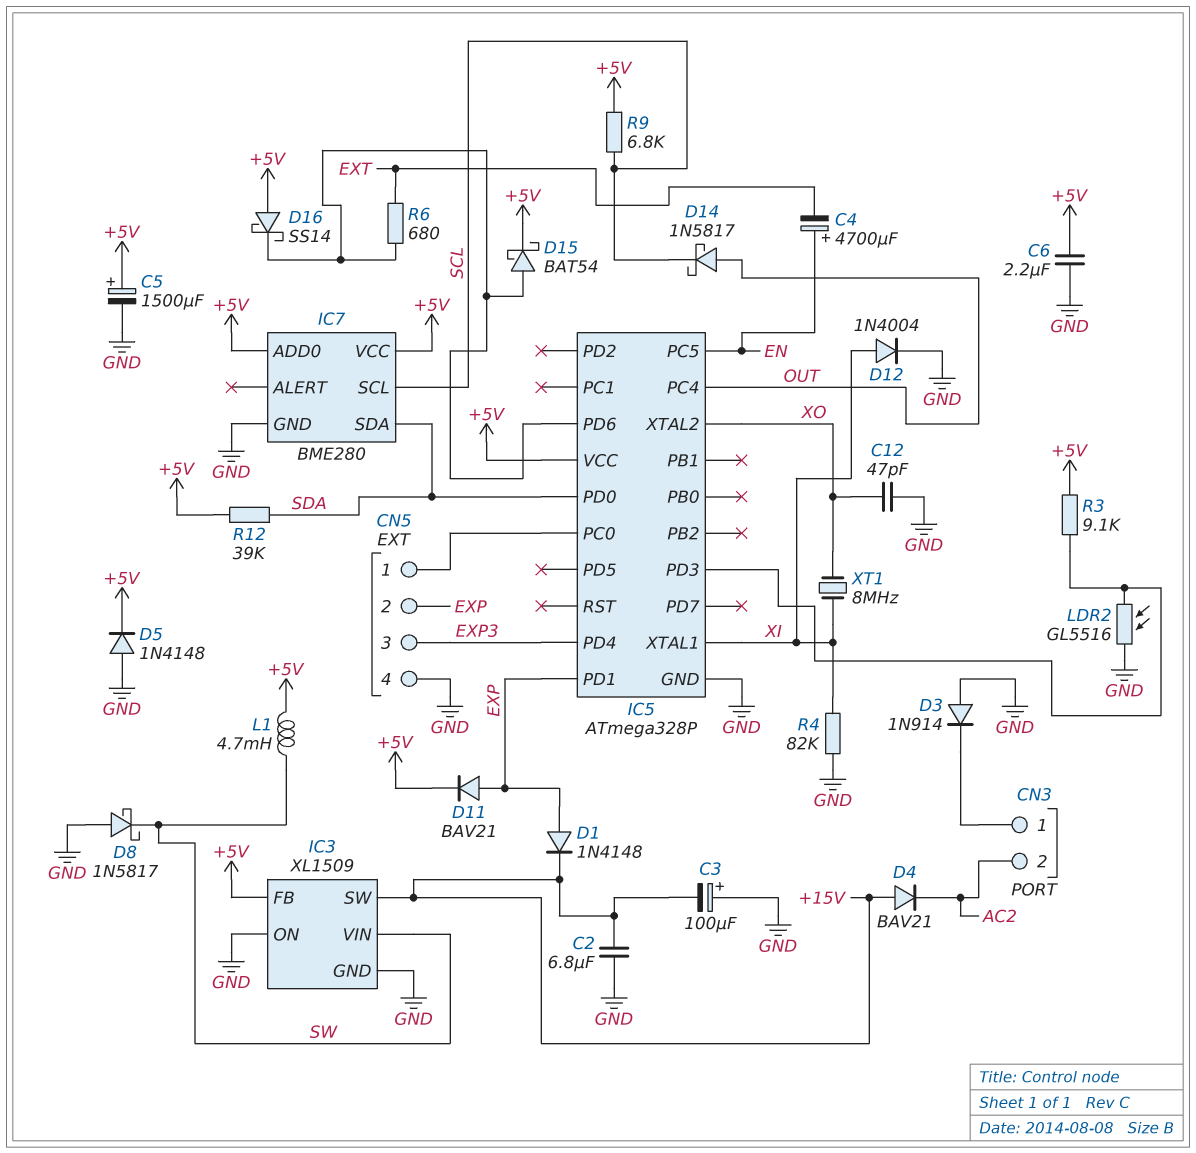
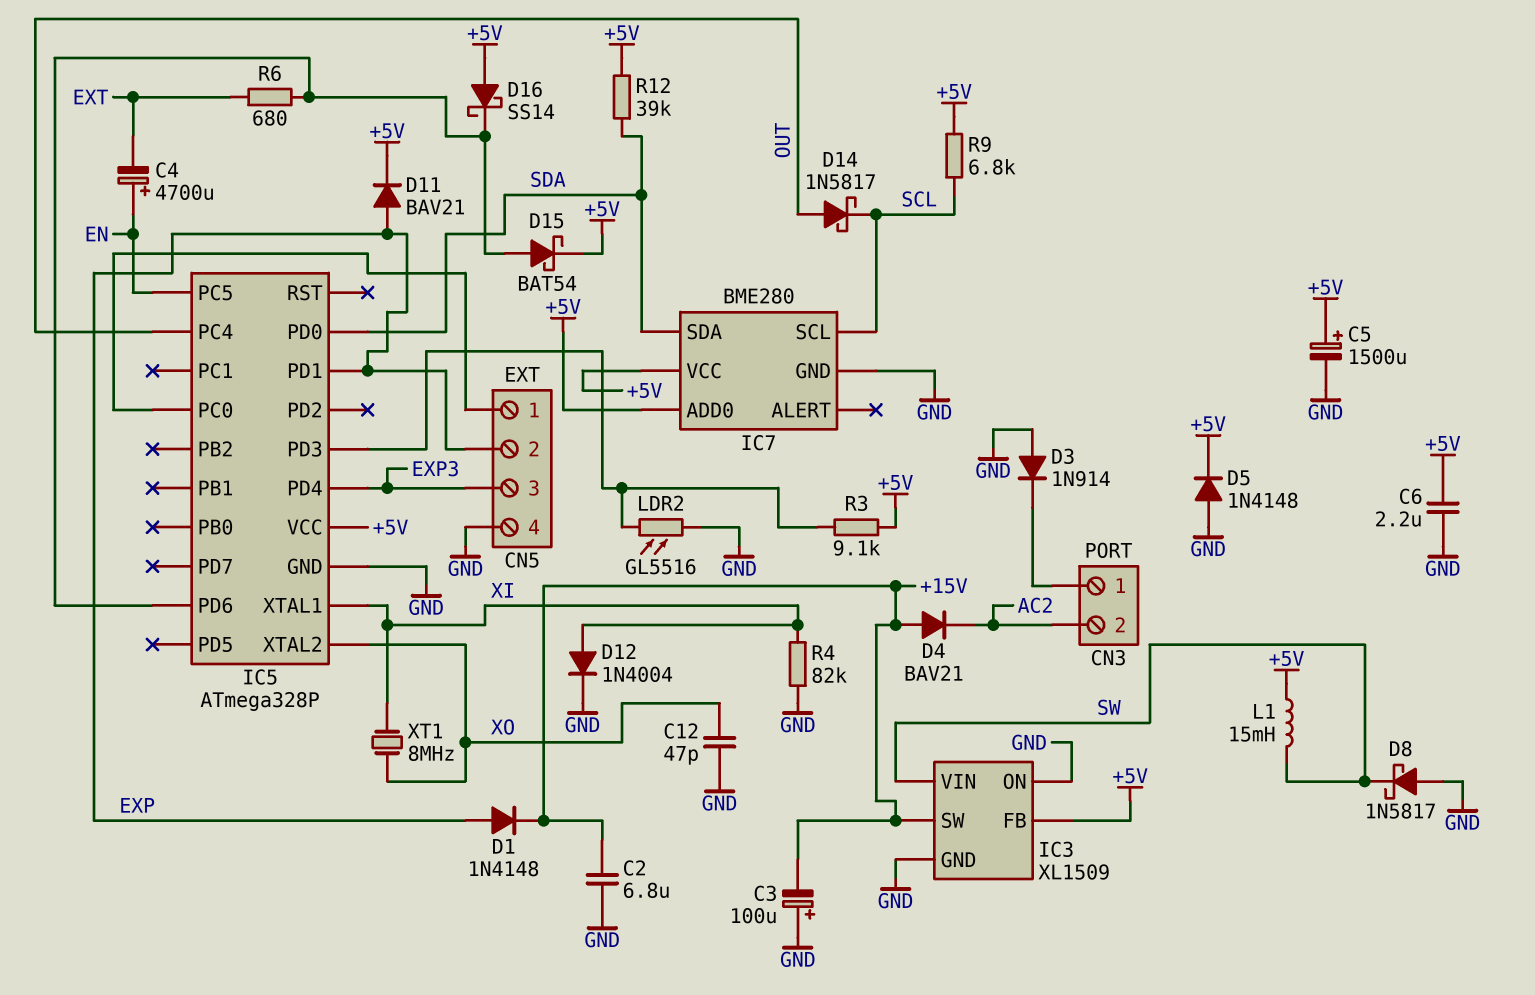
L1: 4.7mH (+5V, SW) -> 15mH (+5V, SW)

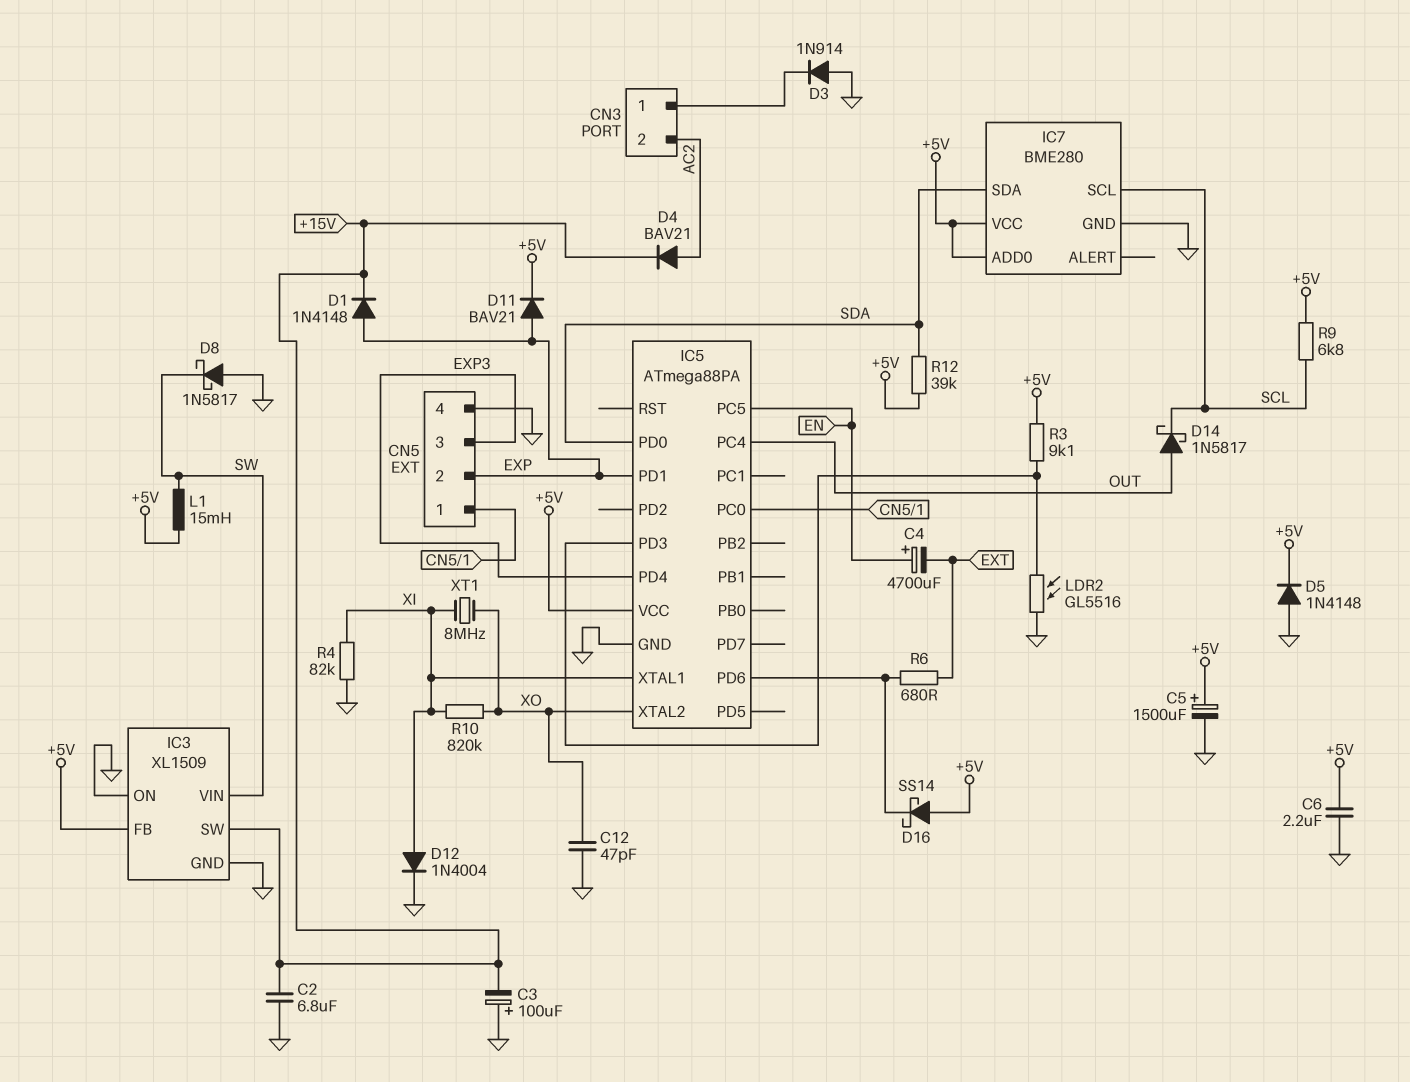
D4: diode BAV21 (A +15V, K AC2) -> diode BAV21 (A AC2, K +15V)
D15: schottky BAT54 (A IC5/PD6, K +5V) -> none
IC5: ATmega328P -> ATmega88PA
R10: none -> 820k (XI, XO)

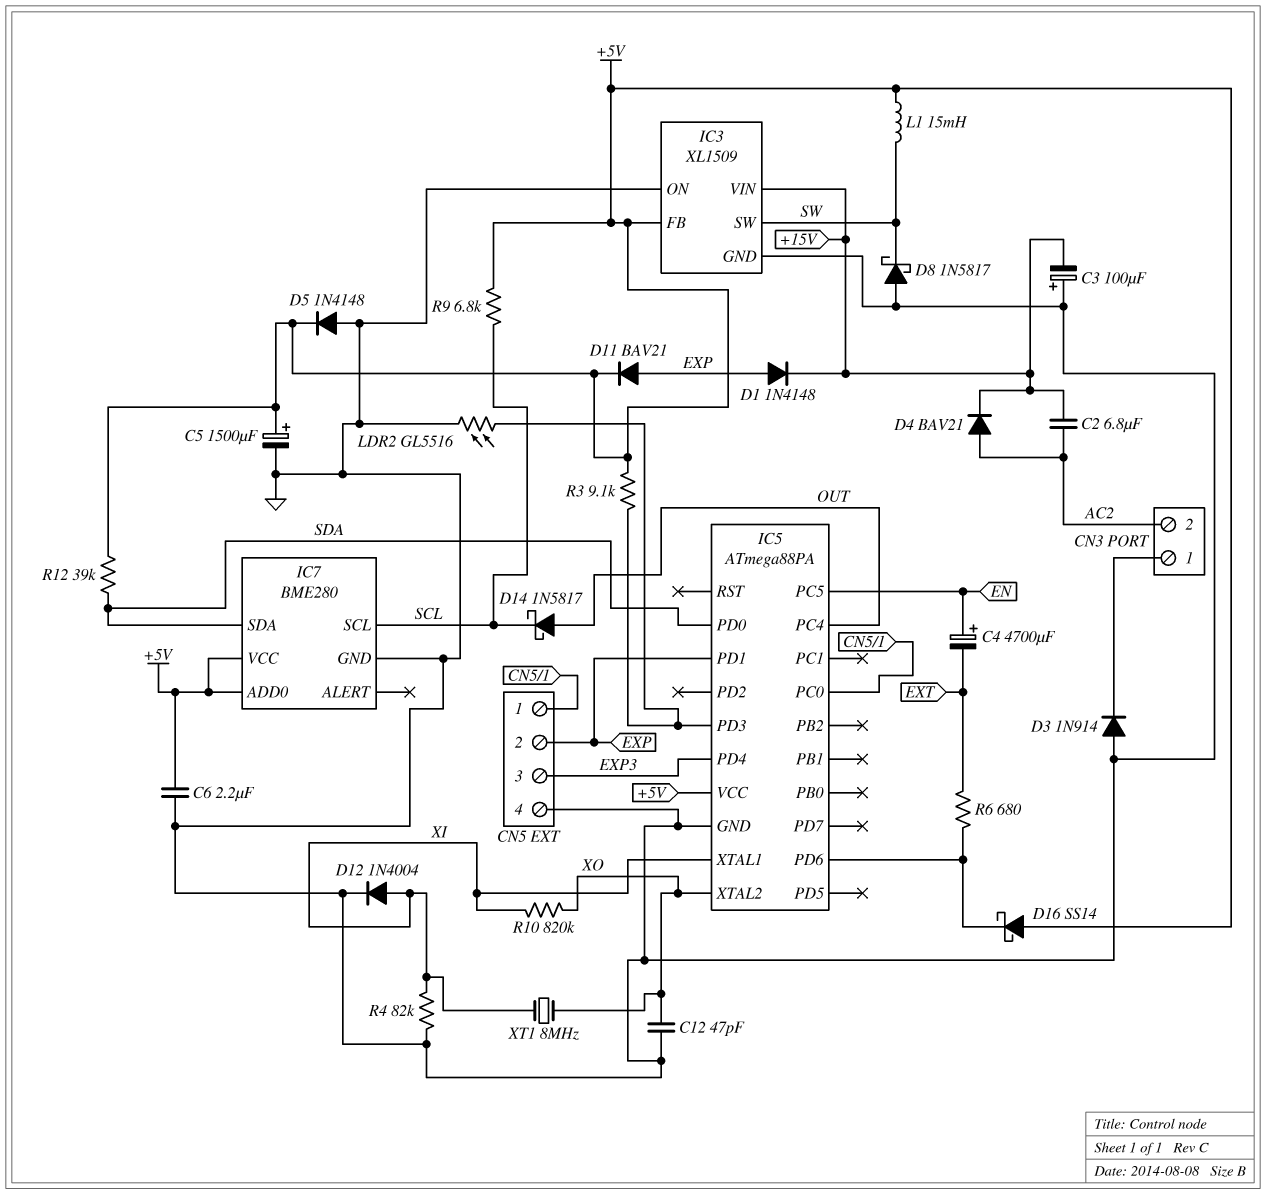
C2: 6.8uF (+15V, GND) -> 6.8uF (+15V, AC2)
IC3 pin SW: +15V -> SW
IC3 pin VIN: SW -> +15V

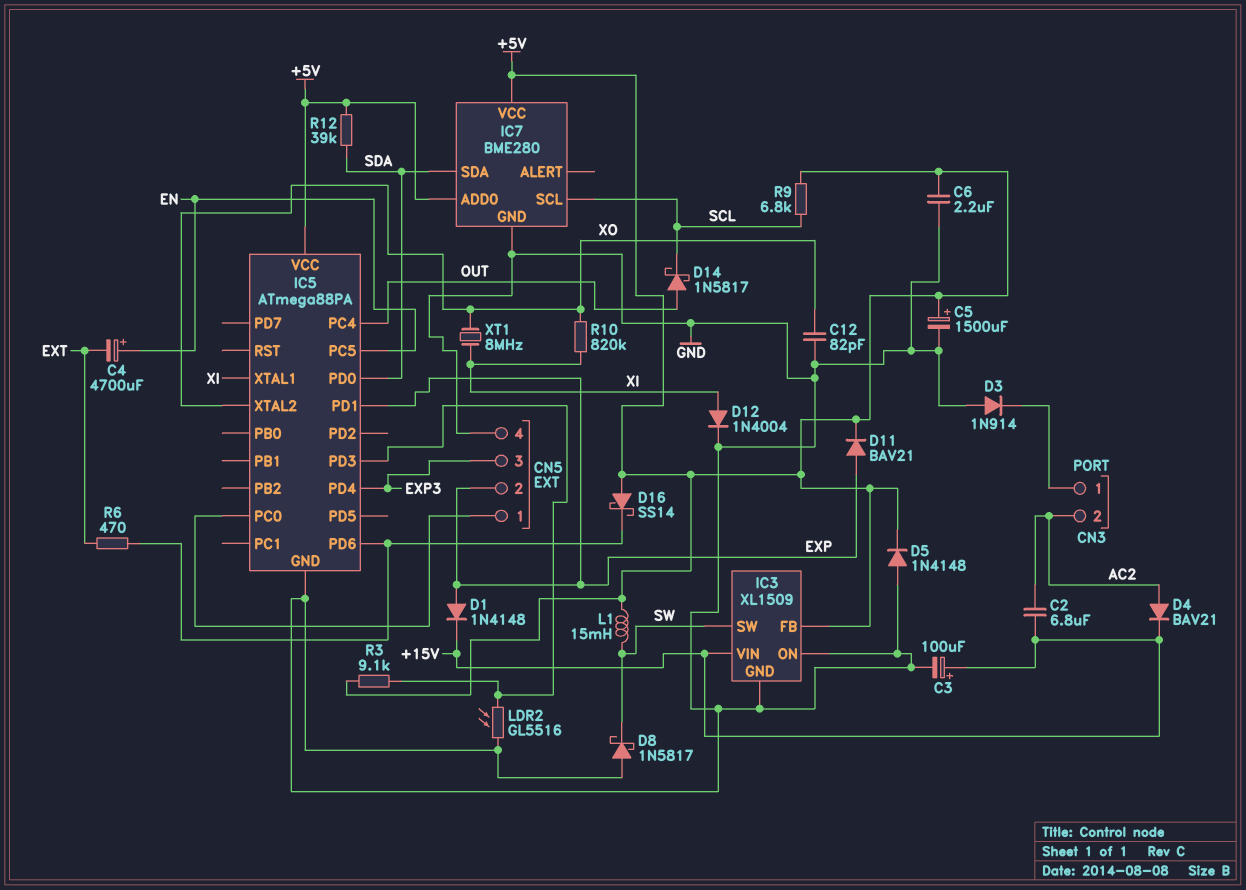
C3: 100uF (plus GND, minus +15V) -> 100uF (plus +15V, minus GND)
C12: 47pF (GND, XO) -> 82pF (GND, XO)
R4: 82k (GND, XI) -> none
R6: 680 (EXT, IC5/PD6) -> 470 (EXT, IC5/PD6)

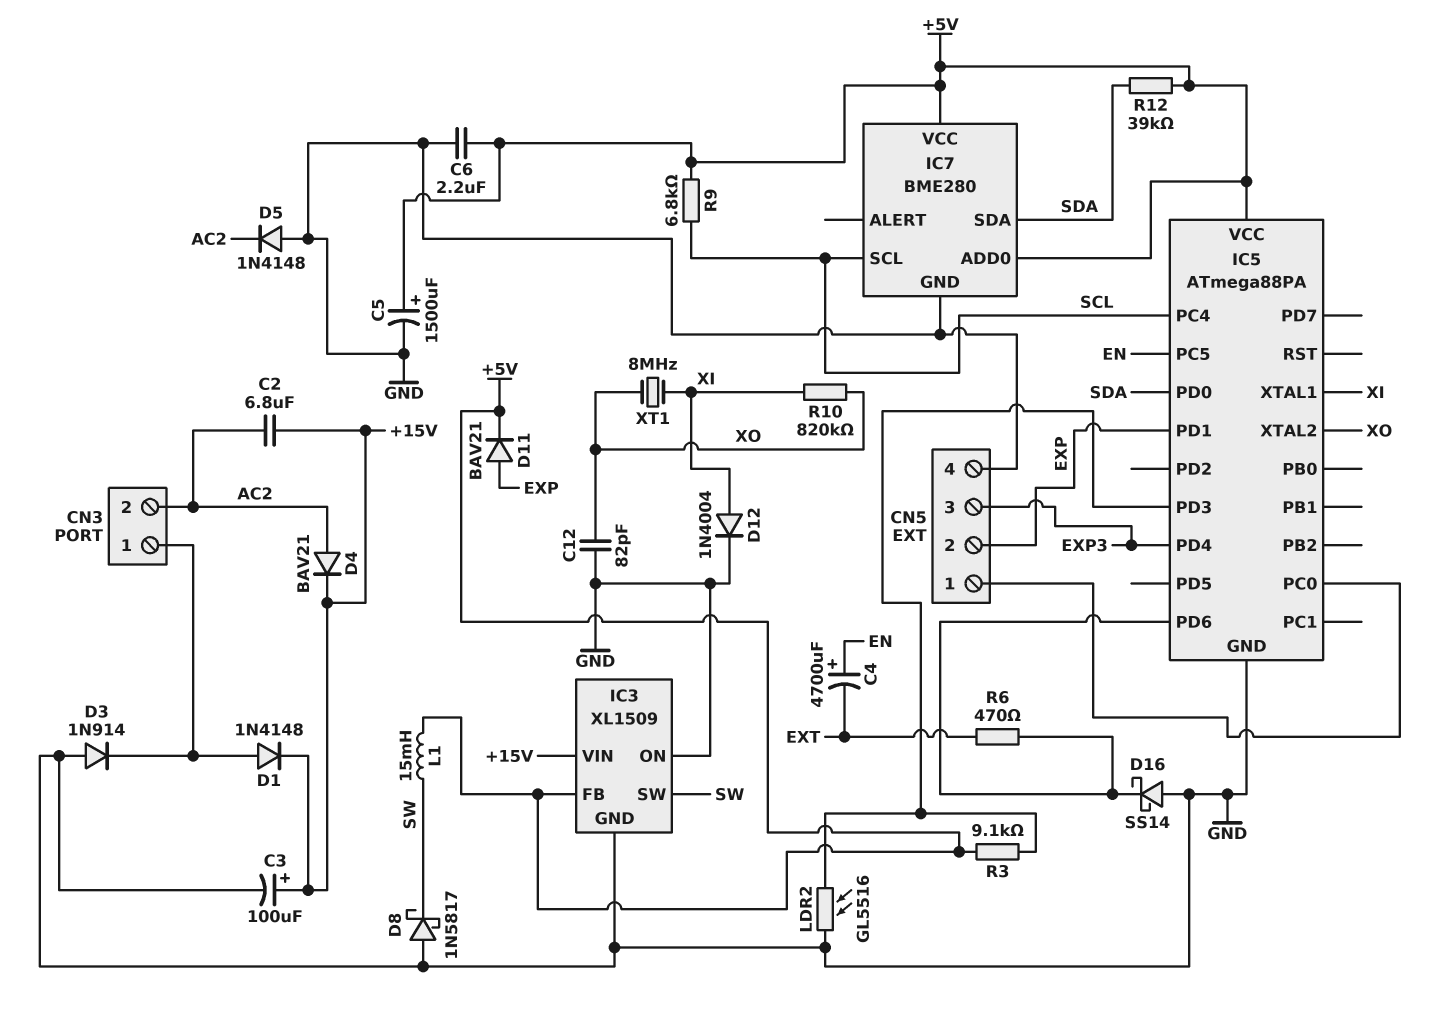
D1: diode 1N4148 (A EXP, K +15V) -> diode 1N4148 (A CN3/1, K +15V)
D5: diode 1N4148 (A GND, K +5V) -> diode 1N4148 (A GND, K AC2)
D14: schottky 1N5817 (A OUT, K SCL) -> none
D16: schottky SS14 (A +5V, K IC5/PD6) -> schottky SS14 (A GND, K IC5/PD6)
IC5 pin PC4: OUT -> SCL

